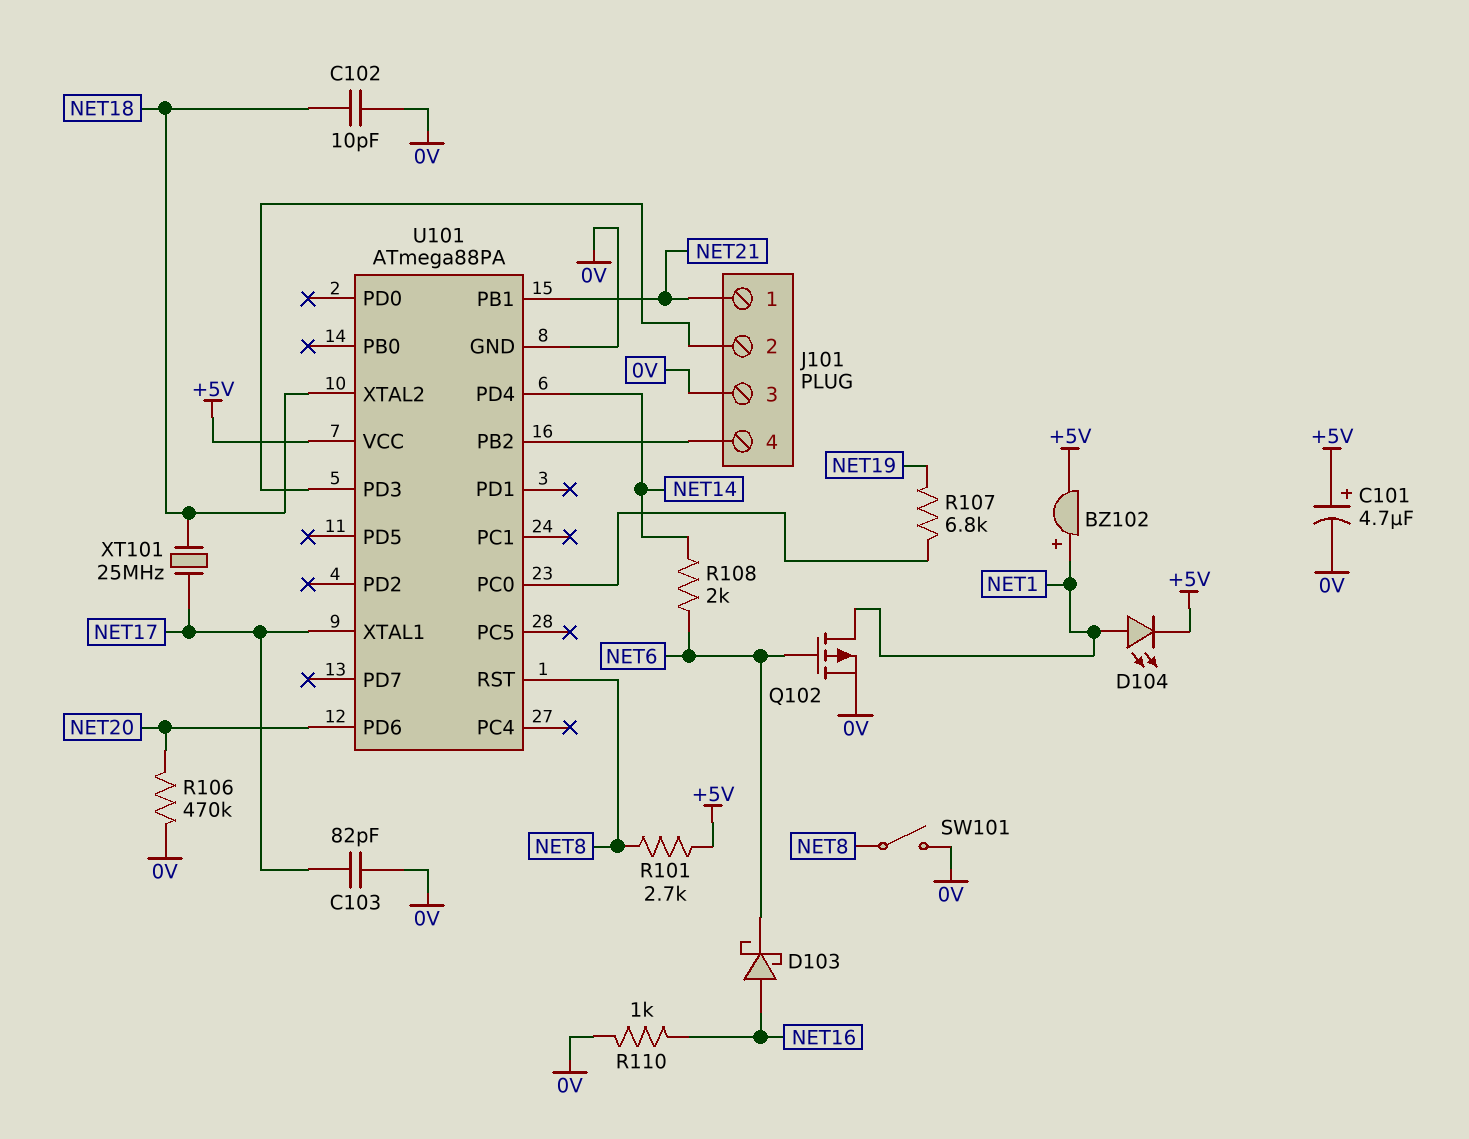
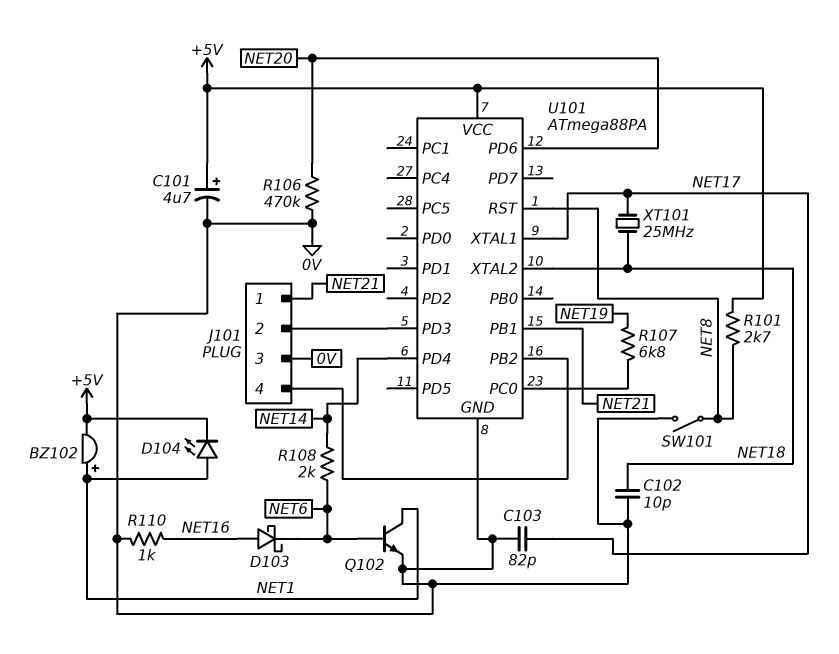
Q102: PMOS (G NET6, D NET1, S 0V) -> NPN (B NET6, C NET1, E 0V)

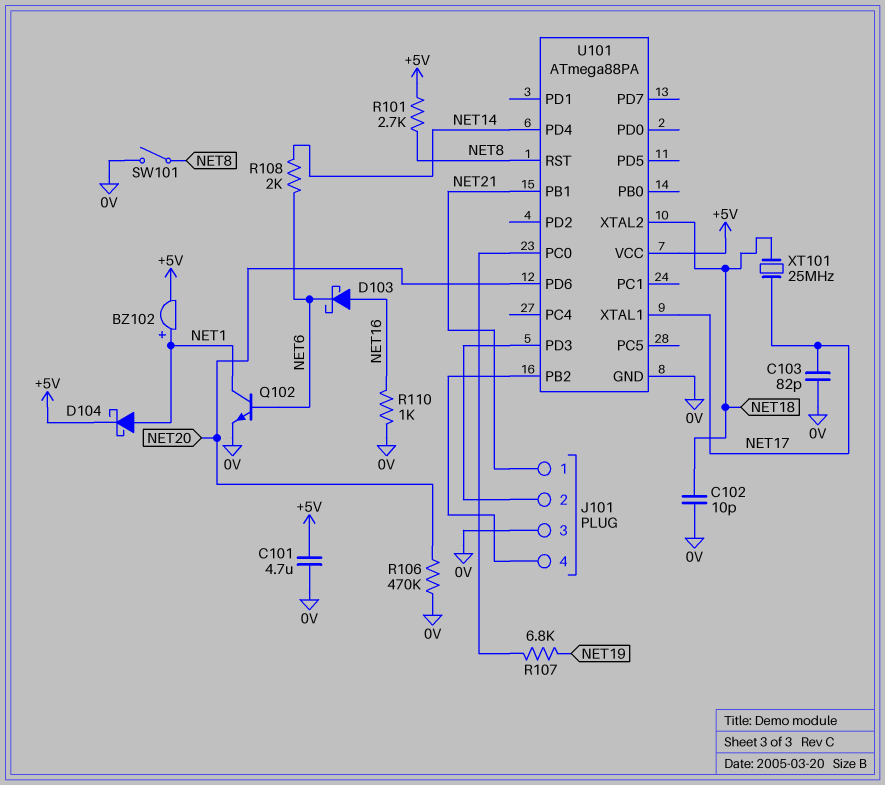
C101: 4.7uF (plus +5V, minus 0V) -> 4.7uF (+5V, 0V)
D104: LED (A NET1, K +5V) -> schottky (A NET1, K +5V)

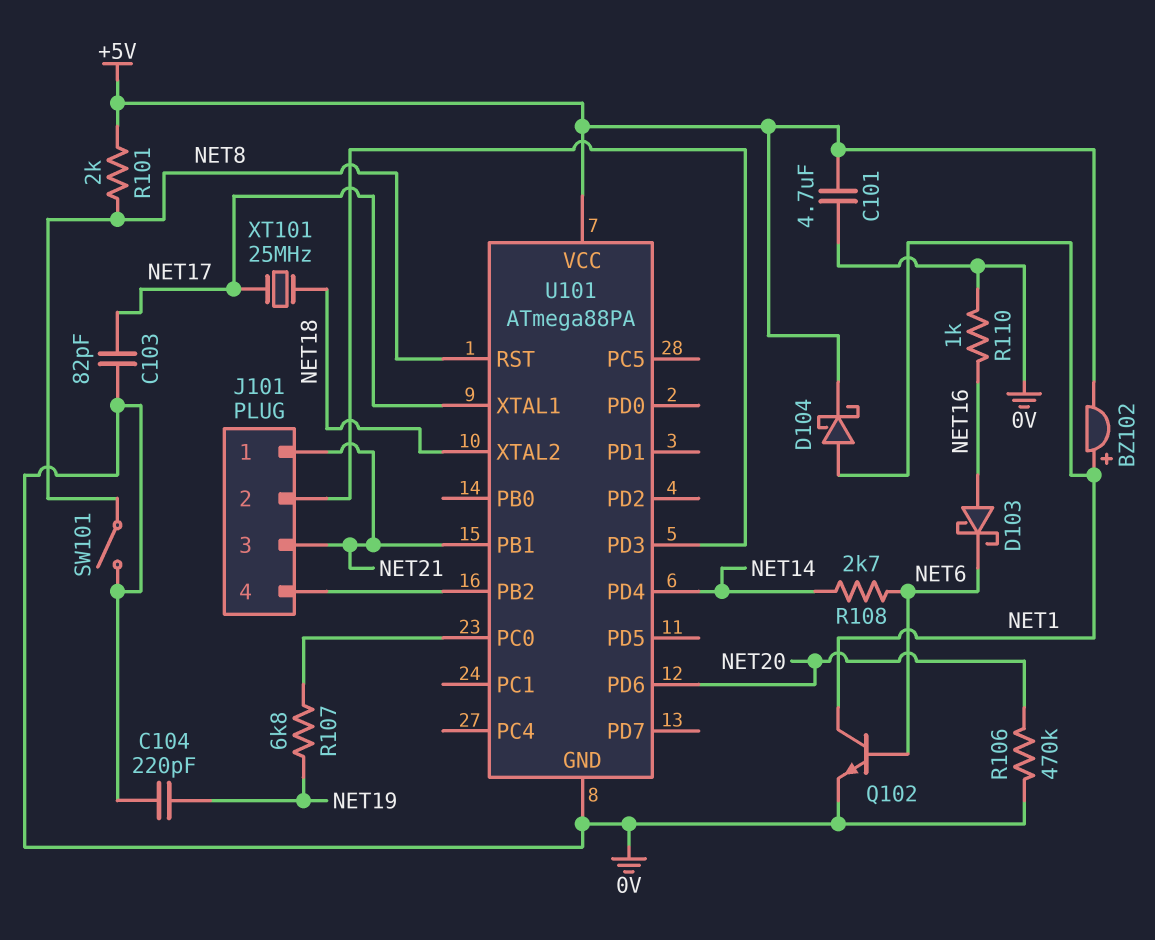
C102: 10pF (0V, NET18) -> none
C104: none -> 220pF (0V, NET19)
J101 pin 3: 0V -> NET21
R101: 2.7k (+5V, NET8) -> 2k (+5V, NET8)
R108: 2k (NET6, NET14) -> 2.7k (NET6, NET14)

